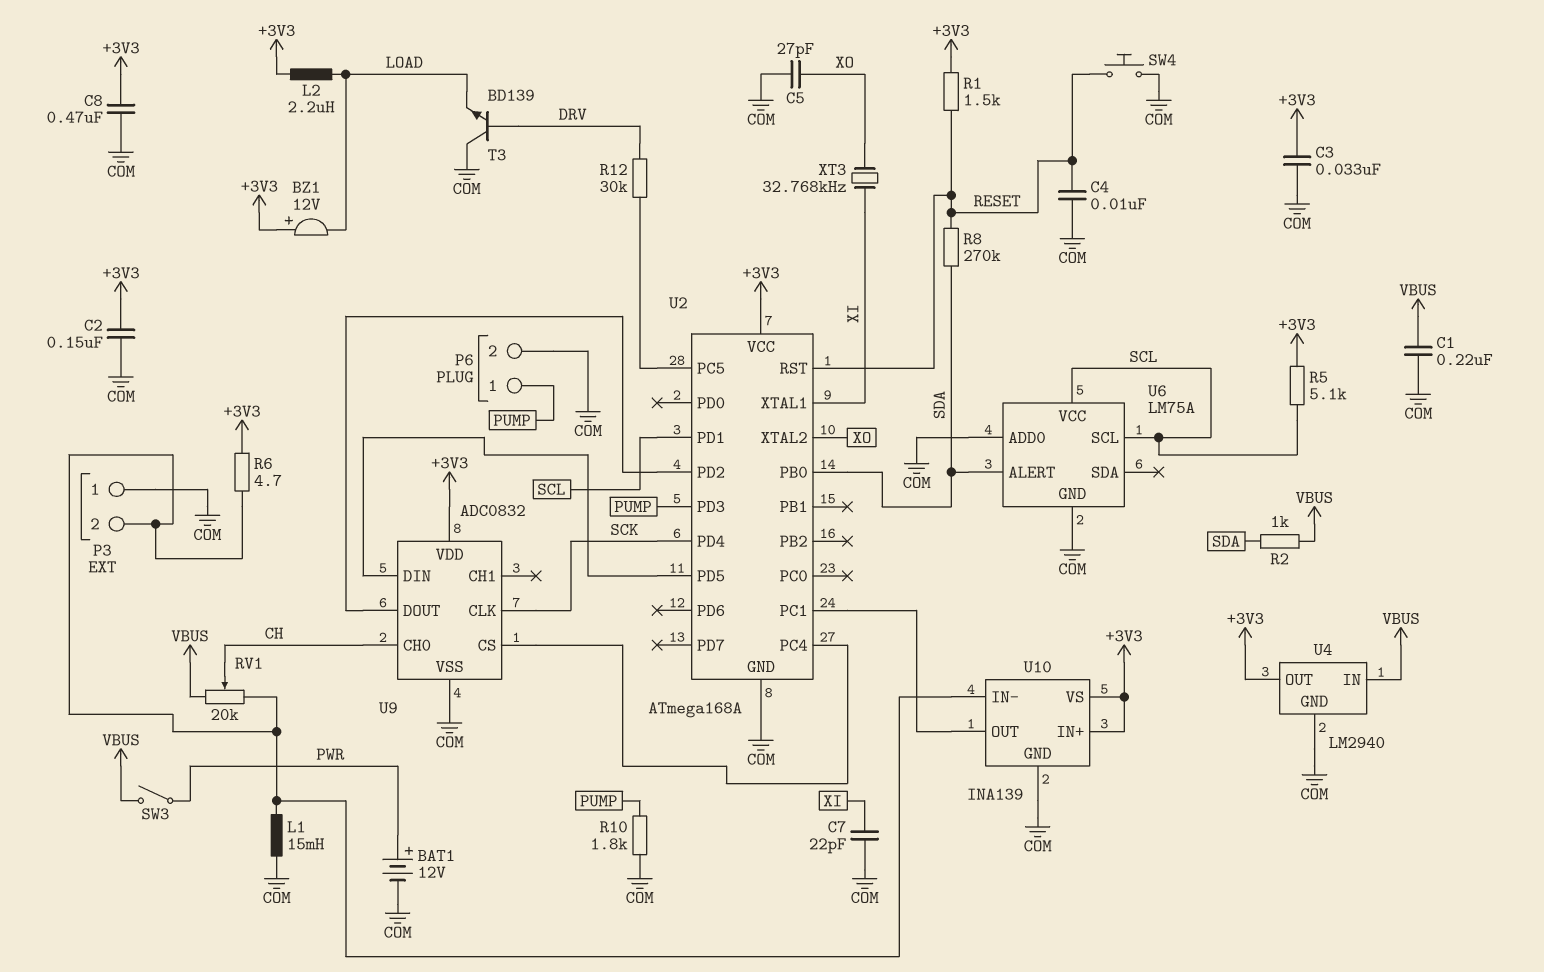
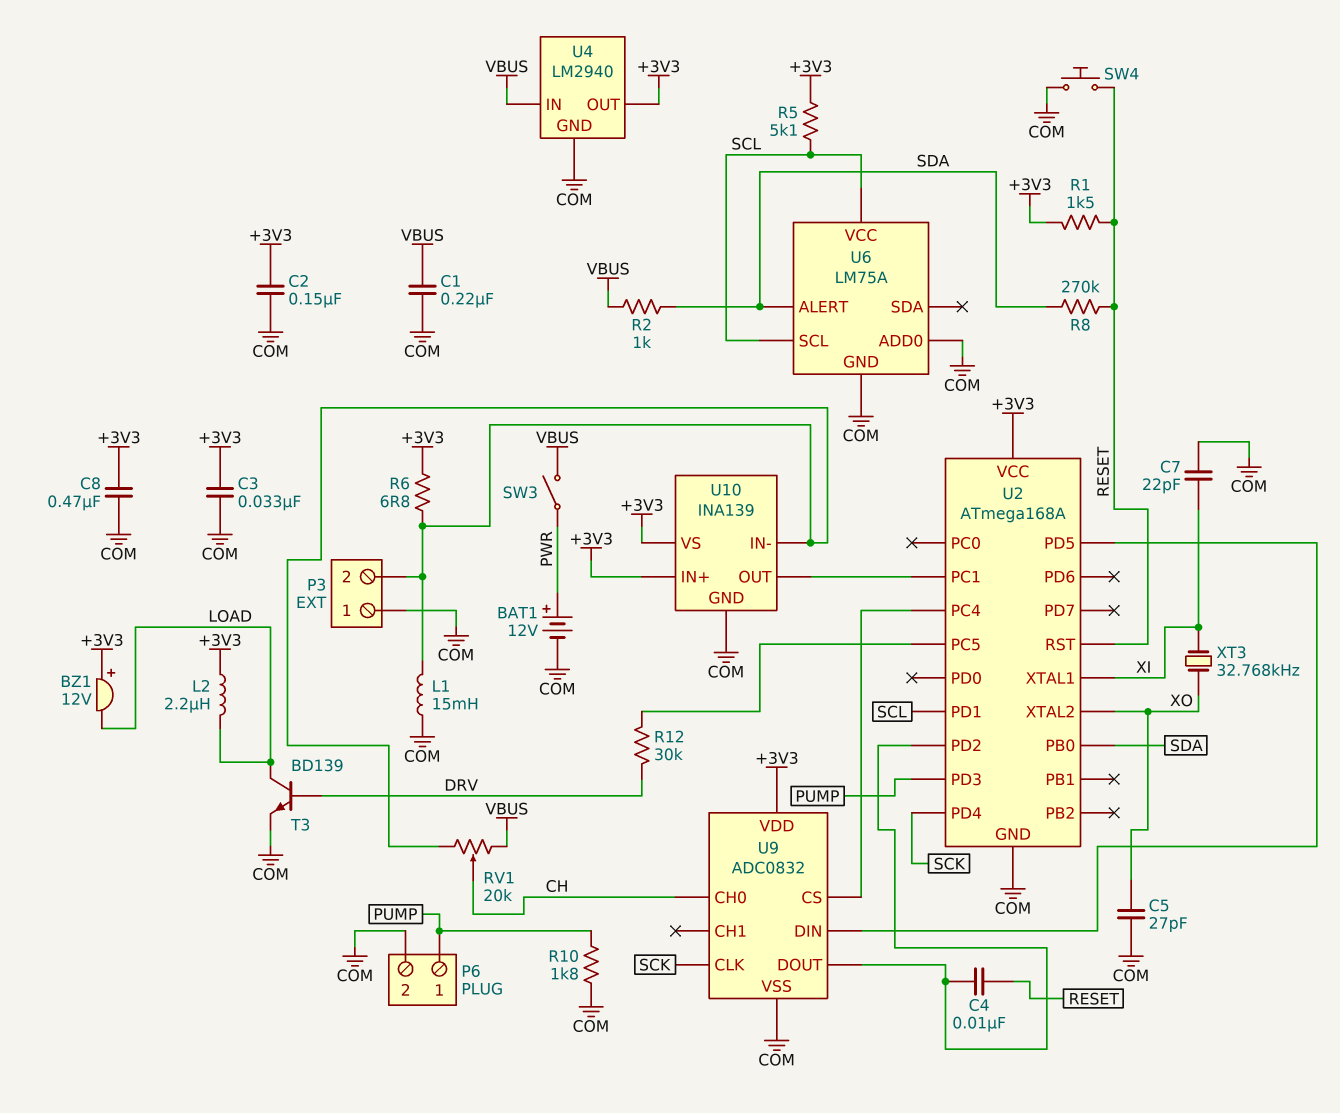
C4: 10nF (COM, RESET) -> 10nF (RESET, U2/PD2)
R6: 4.7 (+3V3, P3/2) -> 6.8 (+3V3, P3/2)
T3: NPN BD139 (B DRV, C COM, E LOAD) -> NPN BD139 (B DRV, C LOAD, E COM)

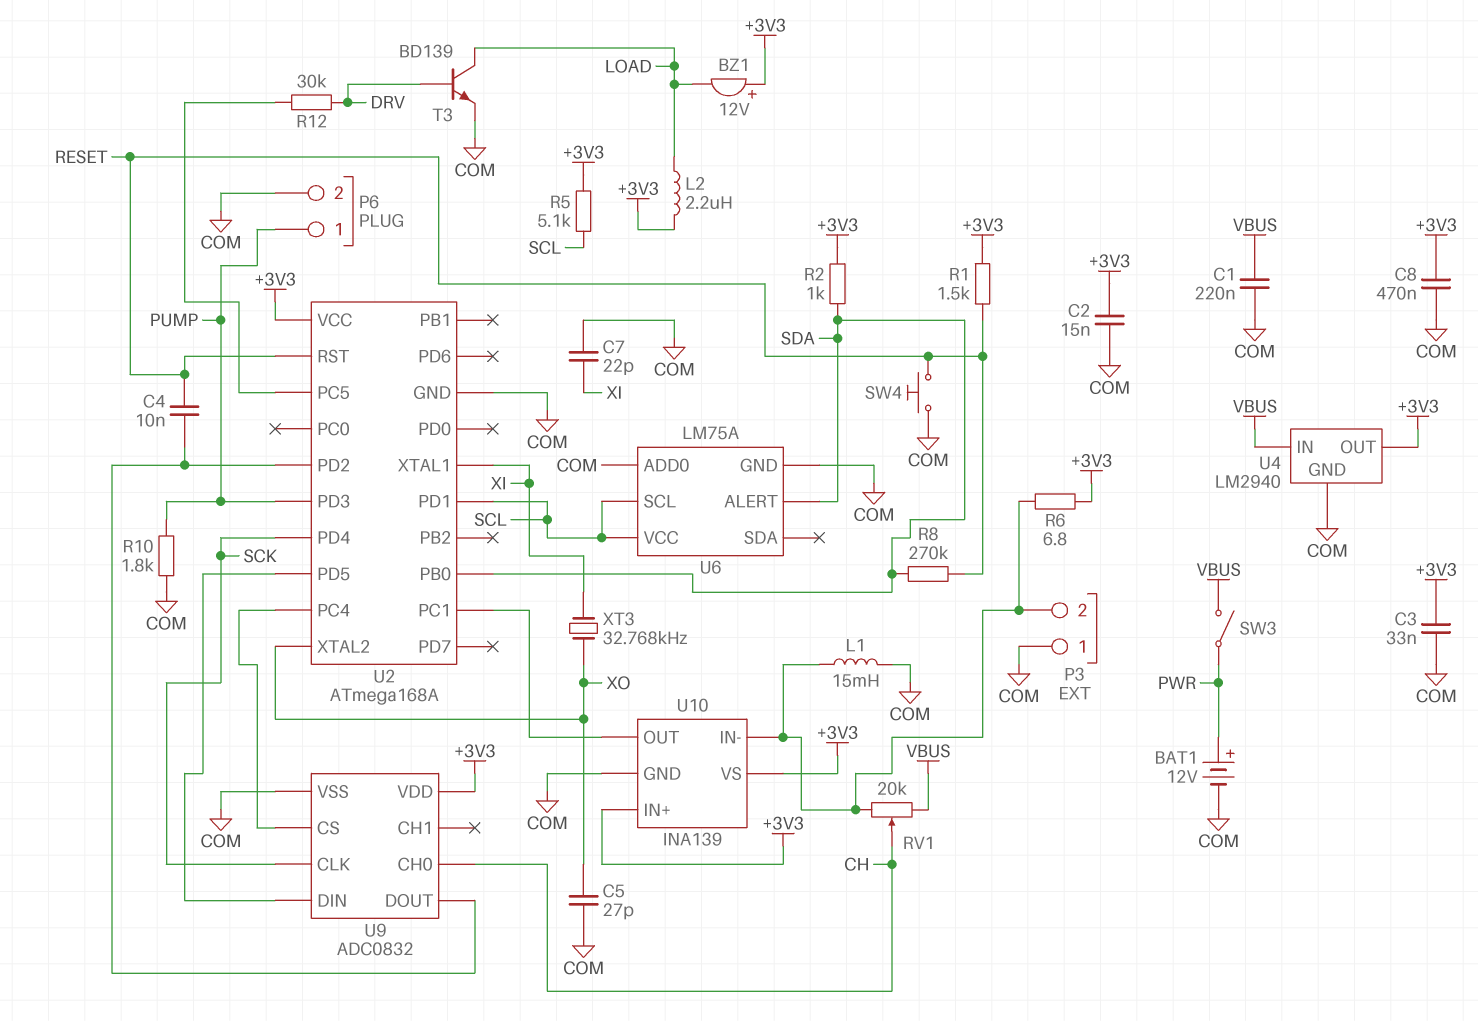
C2: 150nF (+3V3, COM) -> 15nF (+3V3, COM)
R2: 1k (SDA, VBUS) -> 1k (+3V3, SDA)

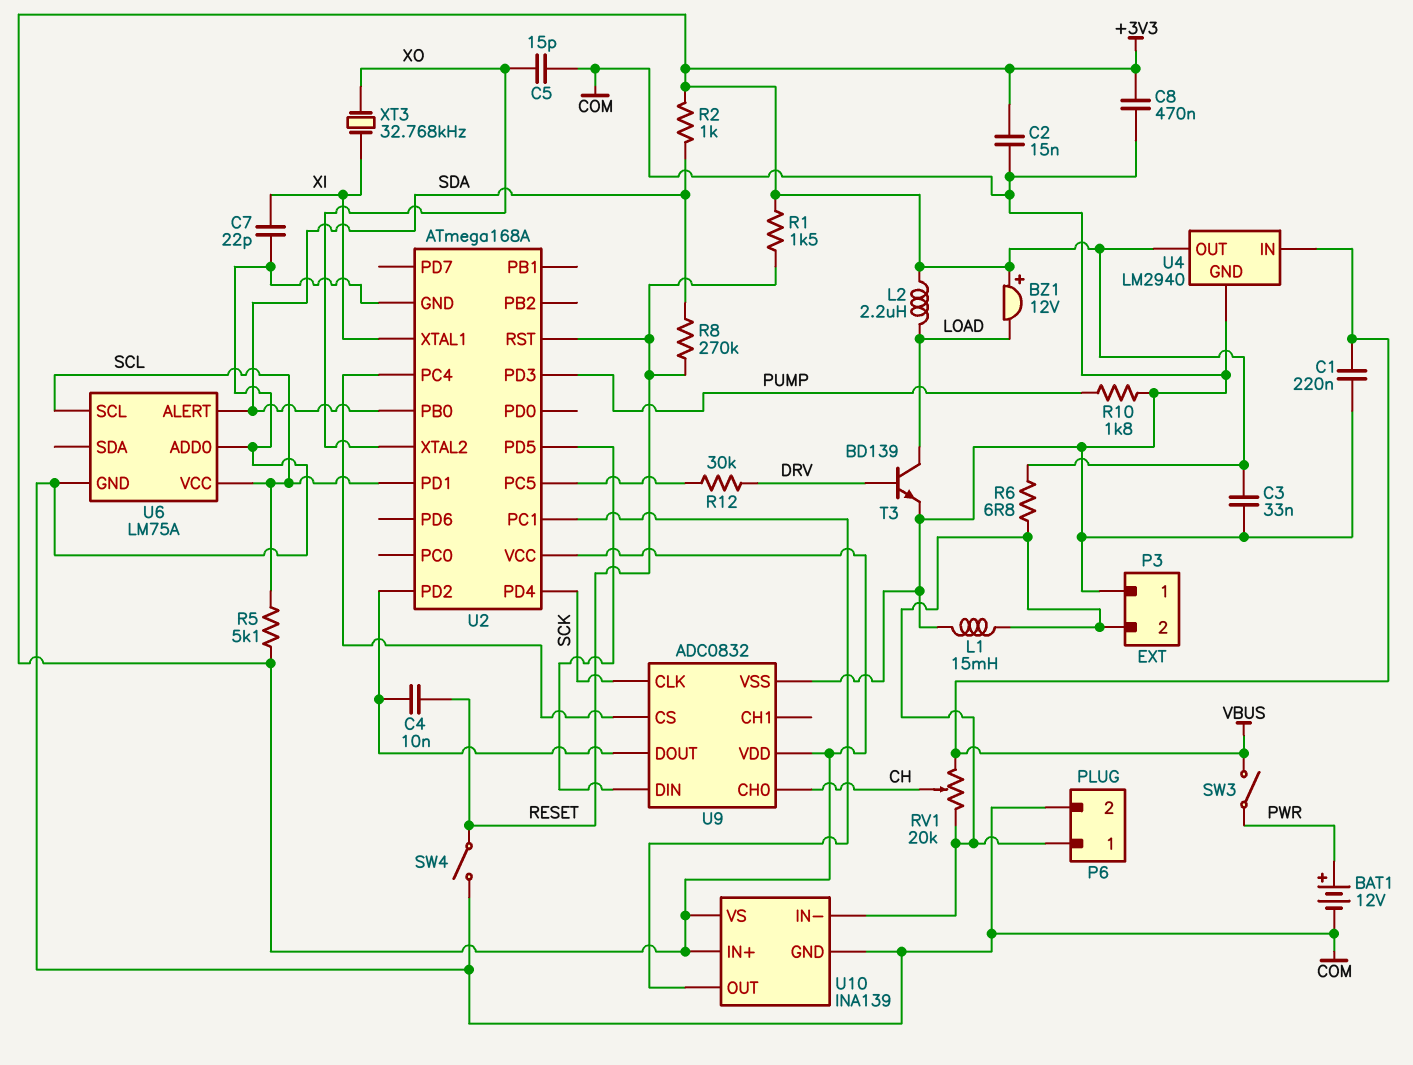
C5: 27pF (COM, XO) -> 15pF (COM, XO)
P6 pin 1: PUMP -> P3/2
SW4: button (COM, RESET) -> switch (COM, RESET)

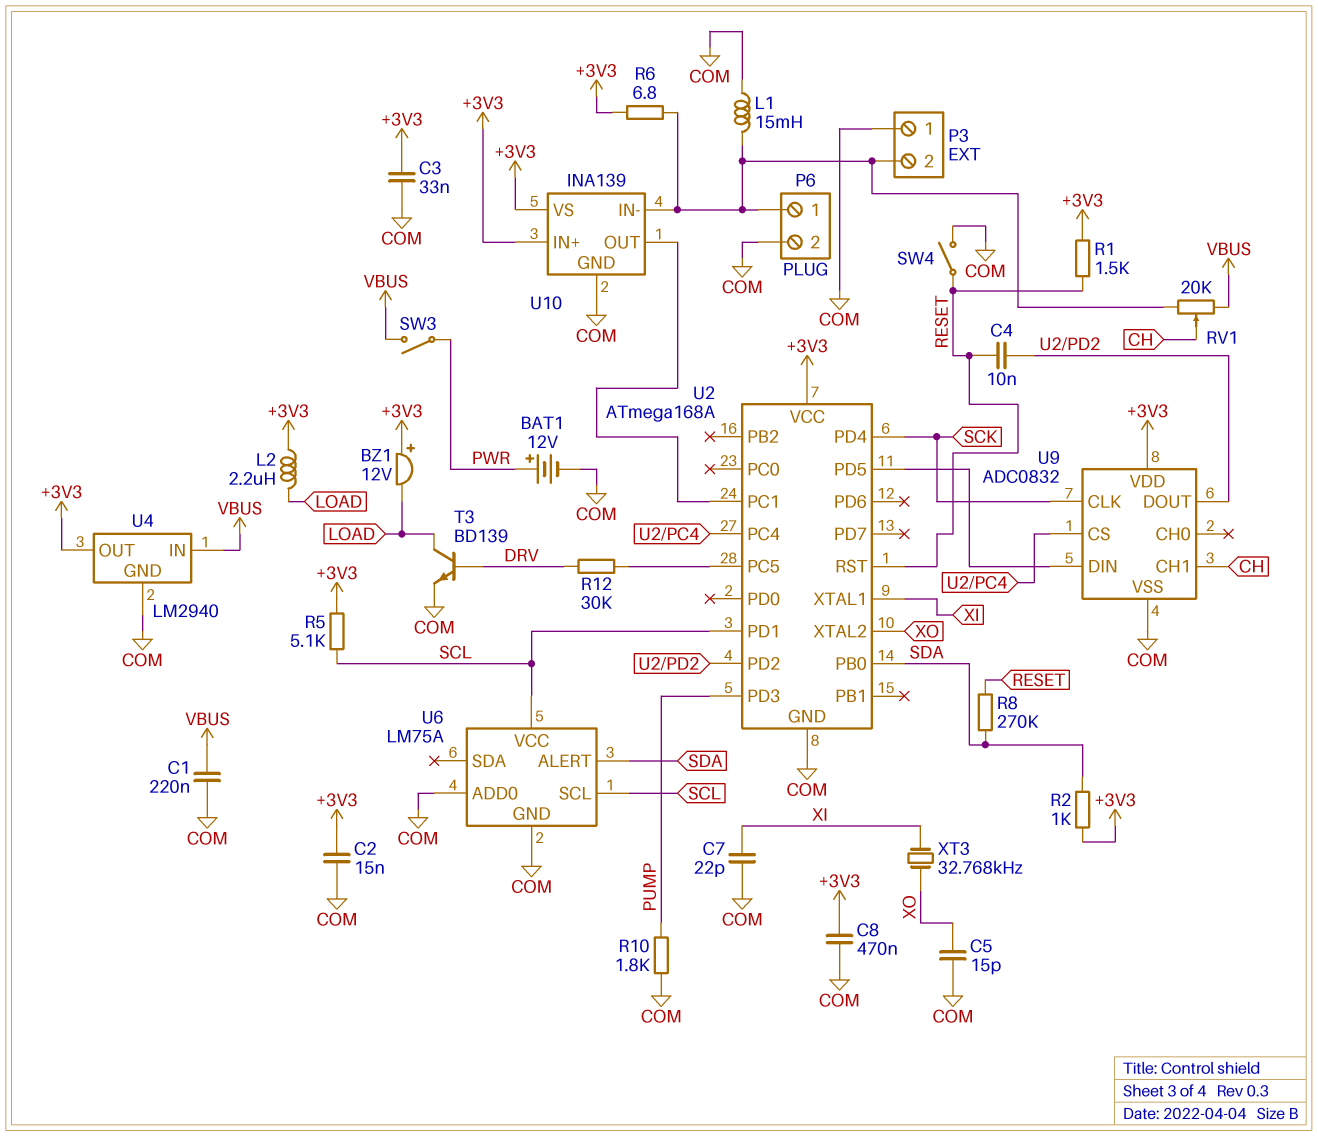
U9 pin CH0: CH -> none
U9 pin CH1: none -> CH

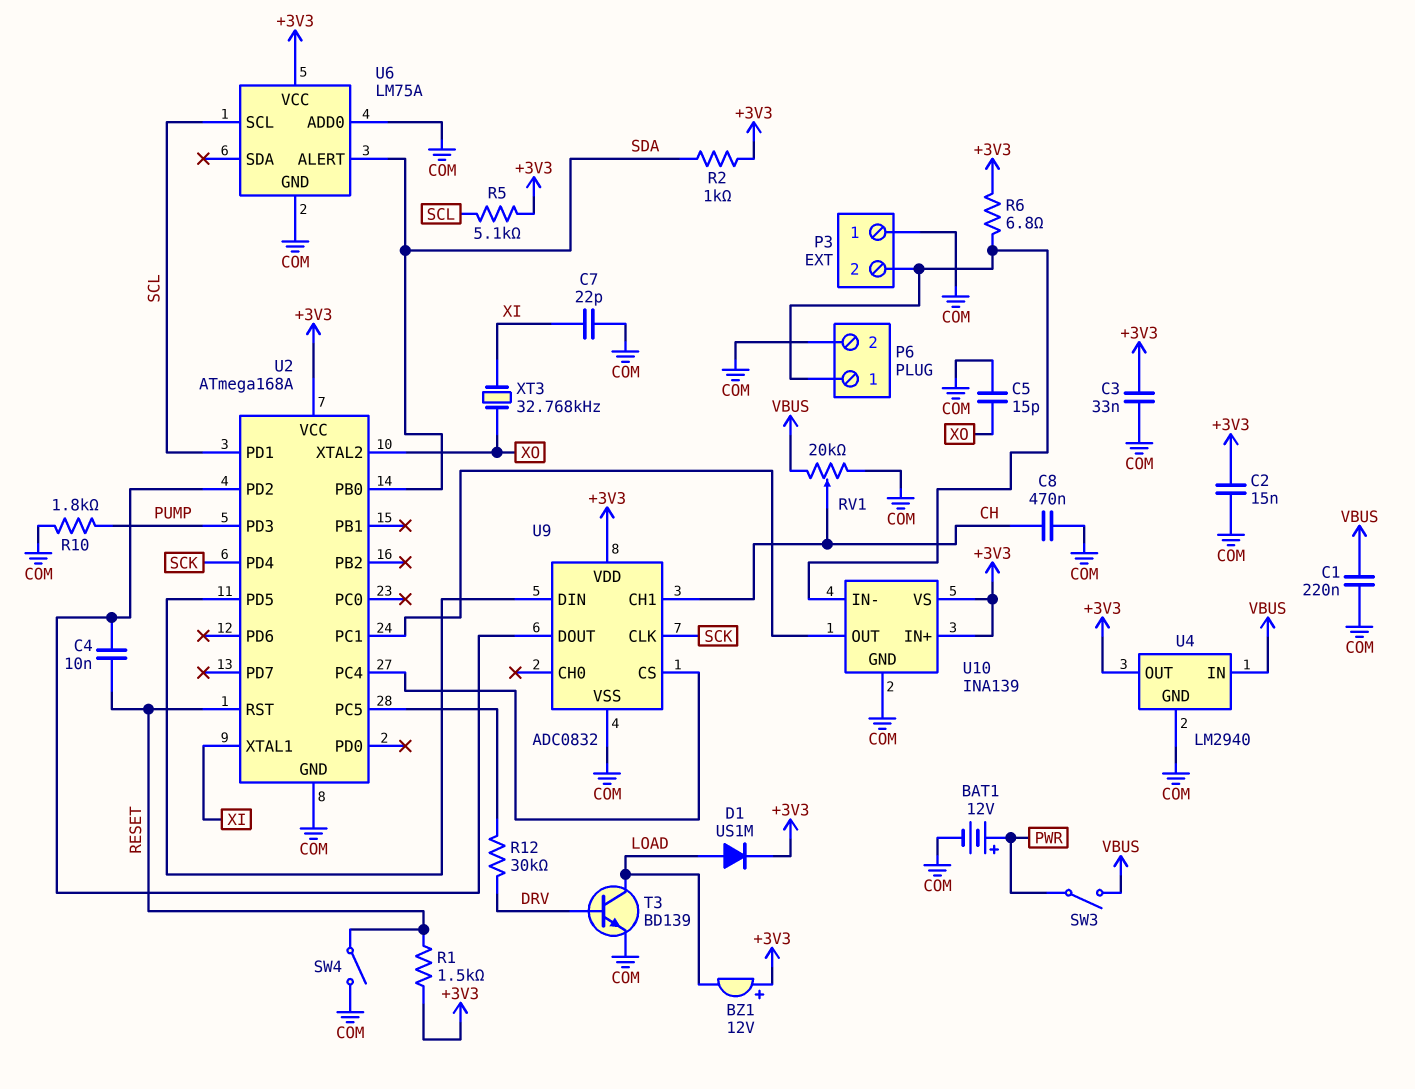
C8: 470nF (+3V3, COM) -> 470nF (CH, COM)
D1: none -> diode US1M (A LOAD, K +3V3)
L1: 15mH (COM, P3/2) -> none
L2: 2.2uH (+3V3, LOAD) -> none
R8: 270k (RESET, SDA) -> none
RV1: 20k (P3/2, VBUS, wiper CH) -> 20k (COM, VBUS, wiper CH)
U6 pin VCC: SCL -> +3V3

